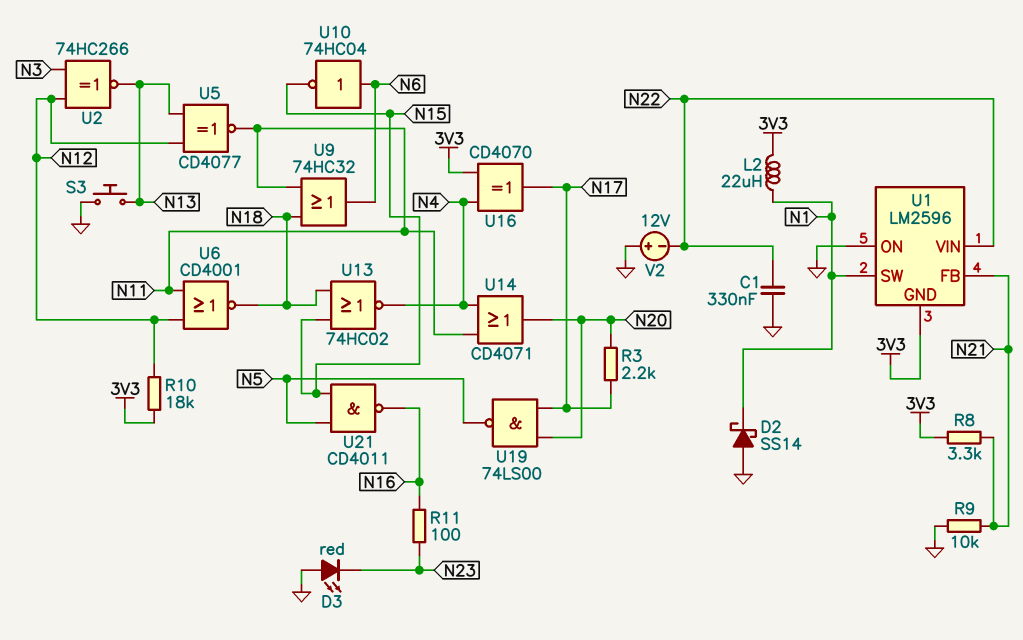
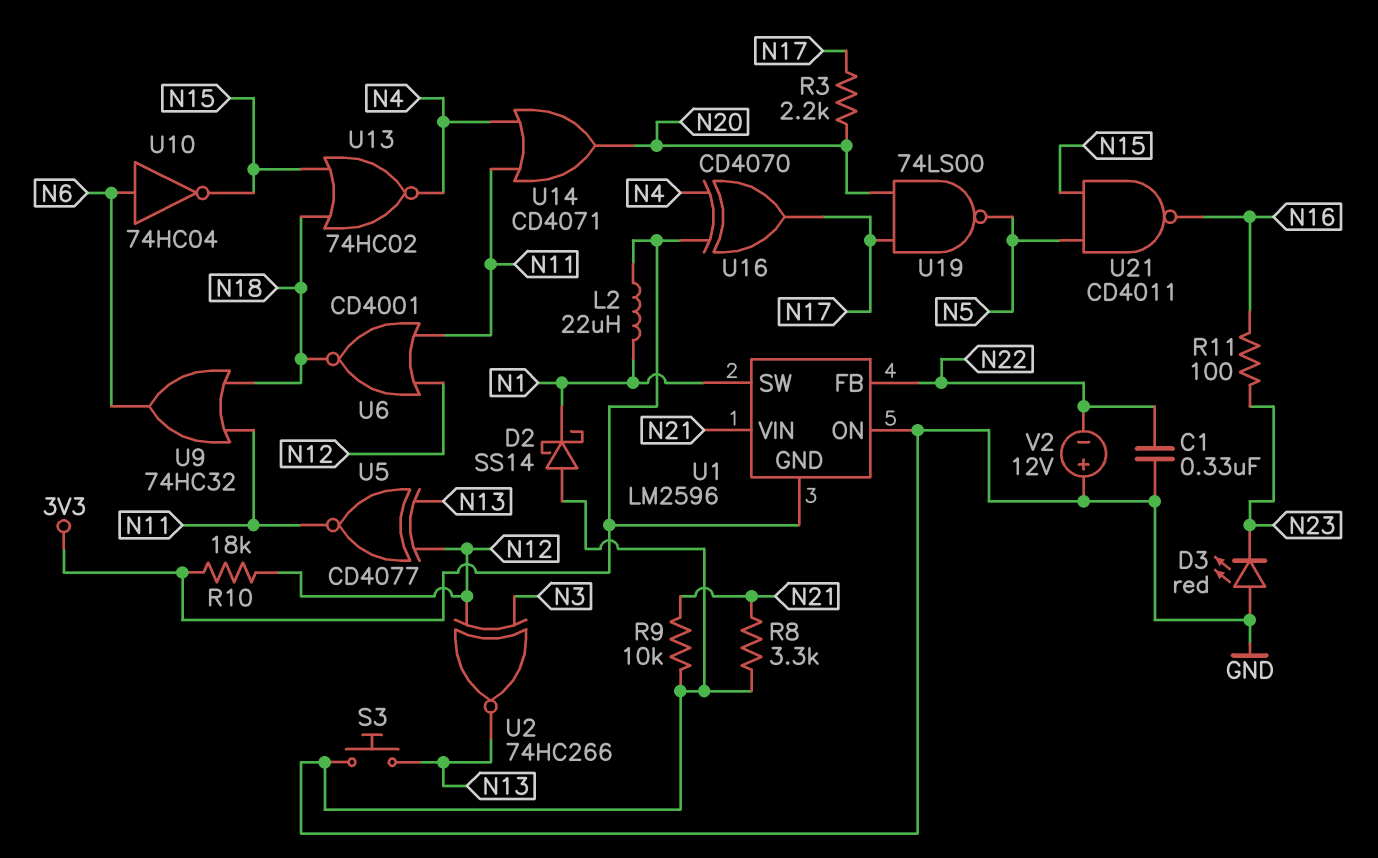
R8: 3.3k (3V3, N21) -> 3.3k (GND, N21)
U1 pin FB: N21 -> N22
U1 pin VIN: N22 -> N21

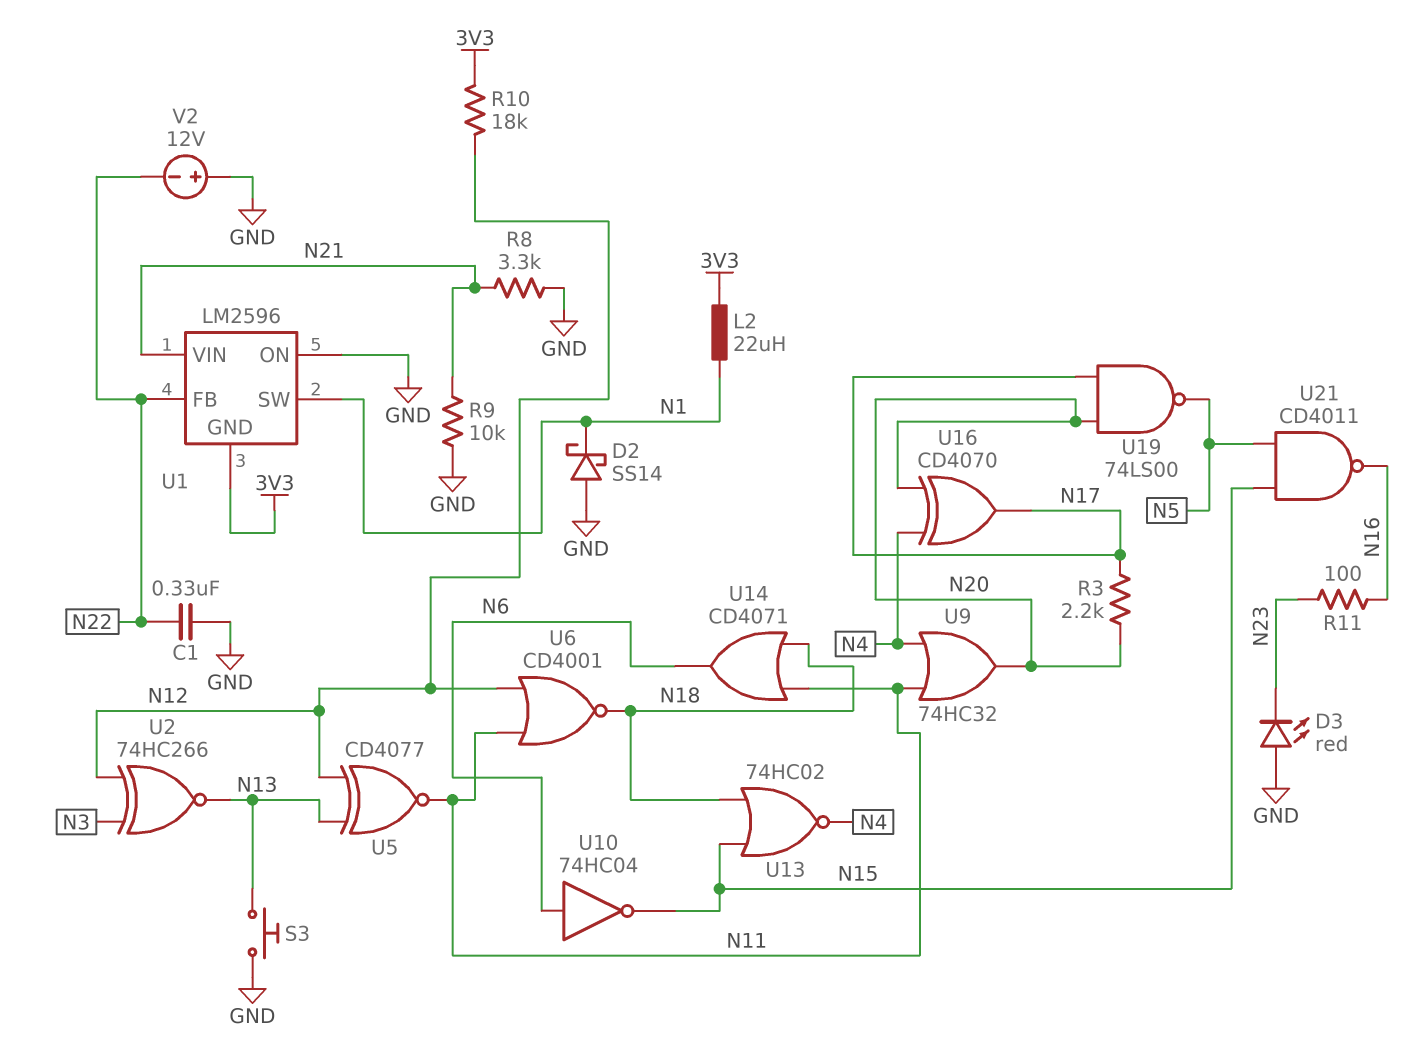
U9: OR 74HC32 (in N11, in N18, out N6) -> OR 74HC32 (in N4, in N11, out N20)
U14: OR CD4071 (in N4, in N11, out N20) -> OR CD4071 (in N11, in N18, out N6)
U16: XOR CD4070 (in 3V3, in N4, out N17) -> XOR CD4070 (in N4, in N20, out N17)

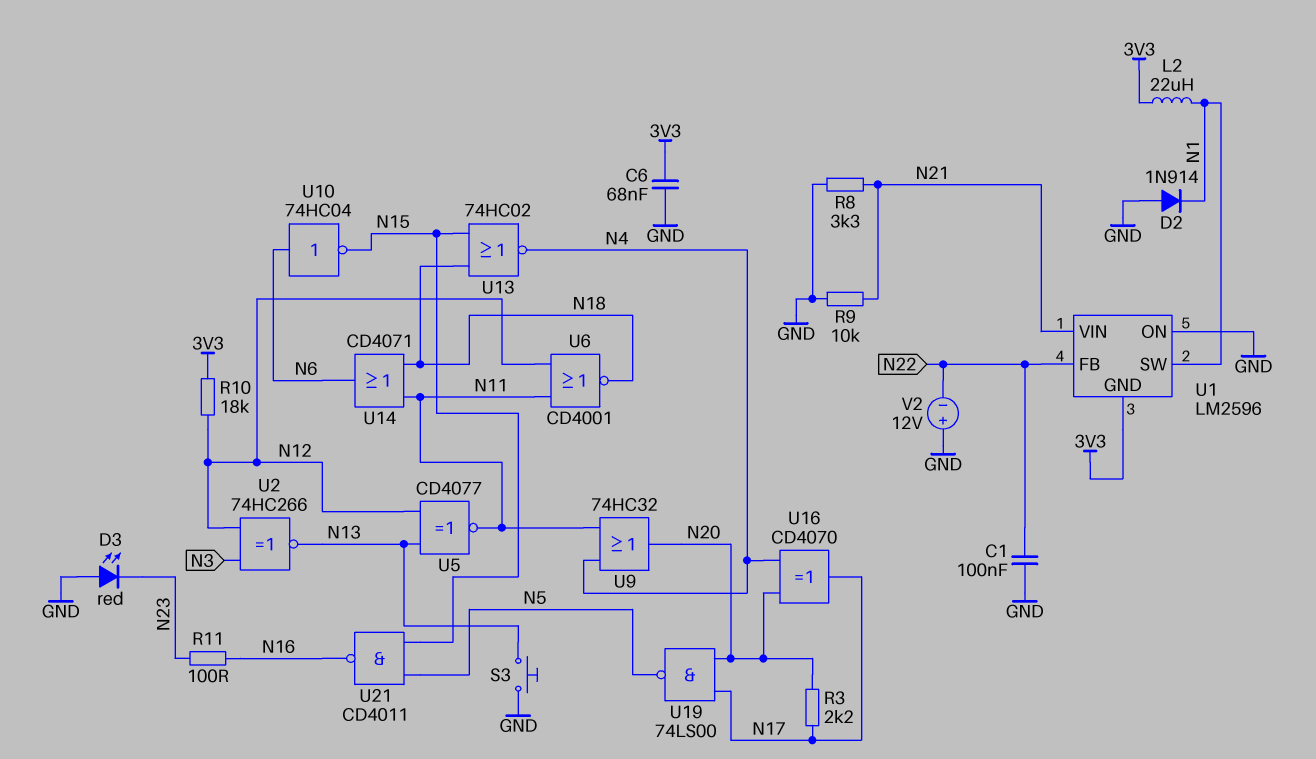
C1: 330nF (GND, N22) -> 100nF (GND, N22)
C6: none -> 68nF (3V3, GND)
D2: schottky SS14 (A GND, K N1) -> diode 1N914 (A GND, K N1)

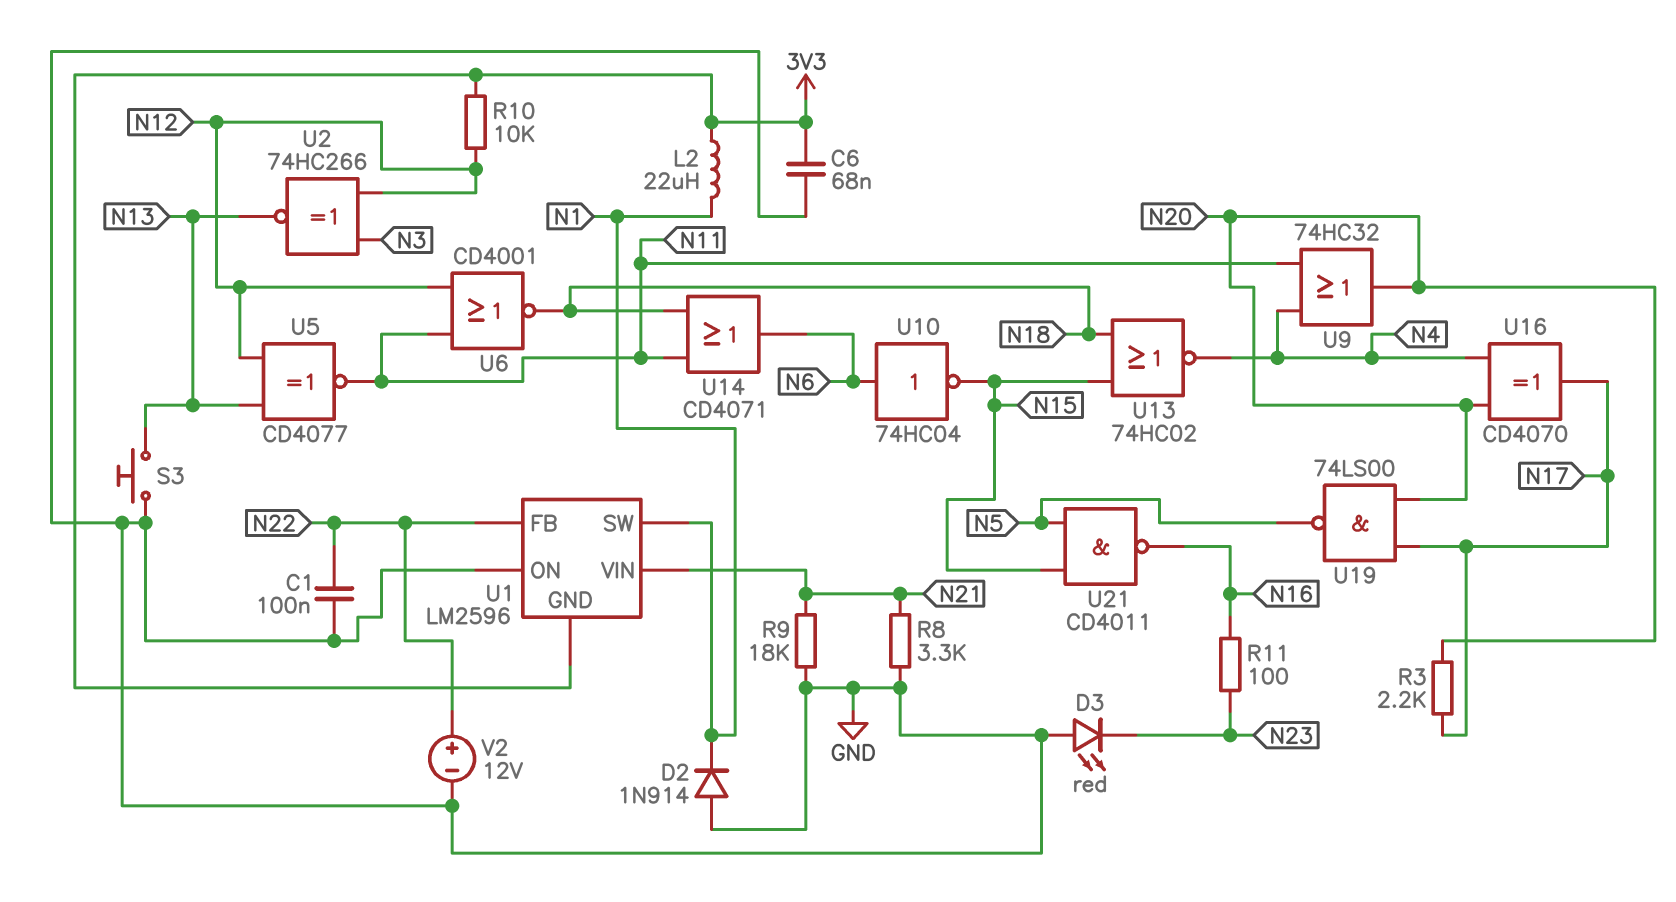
R9: 10k (GND, N21) -> 18k (GND, N21)
R10: 18k (3V3, N12) -> 10k (3V3, N12)
V2: 12V (plus GND, minus N22) -> 12V (plus N22, minus GND)

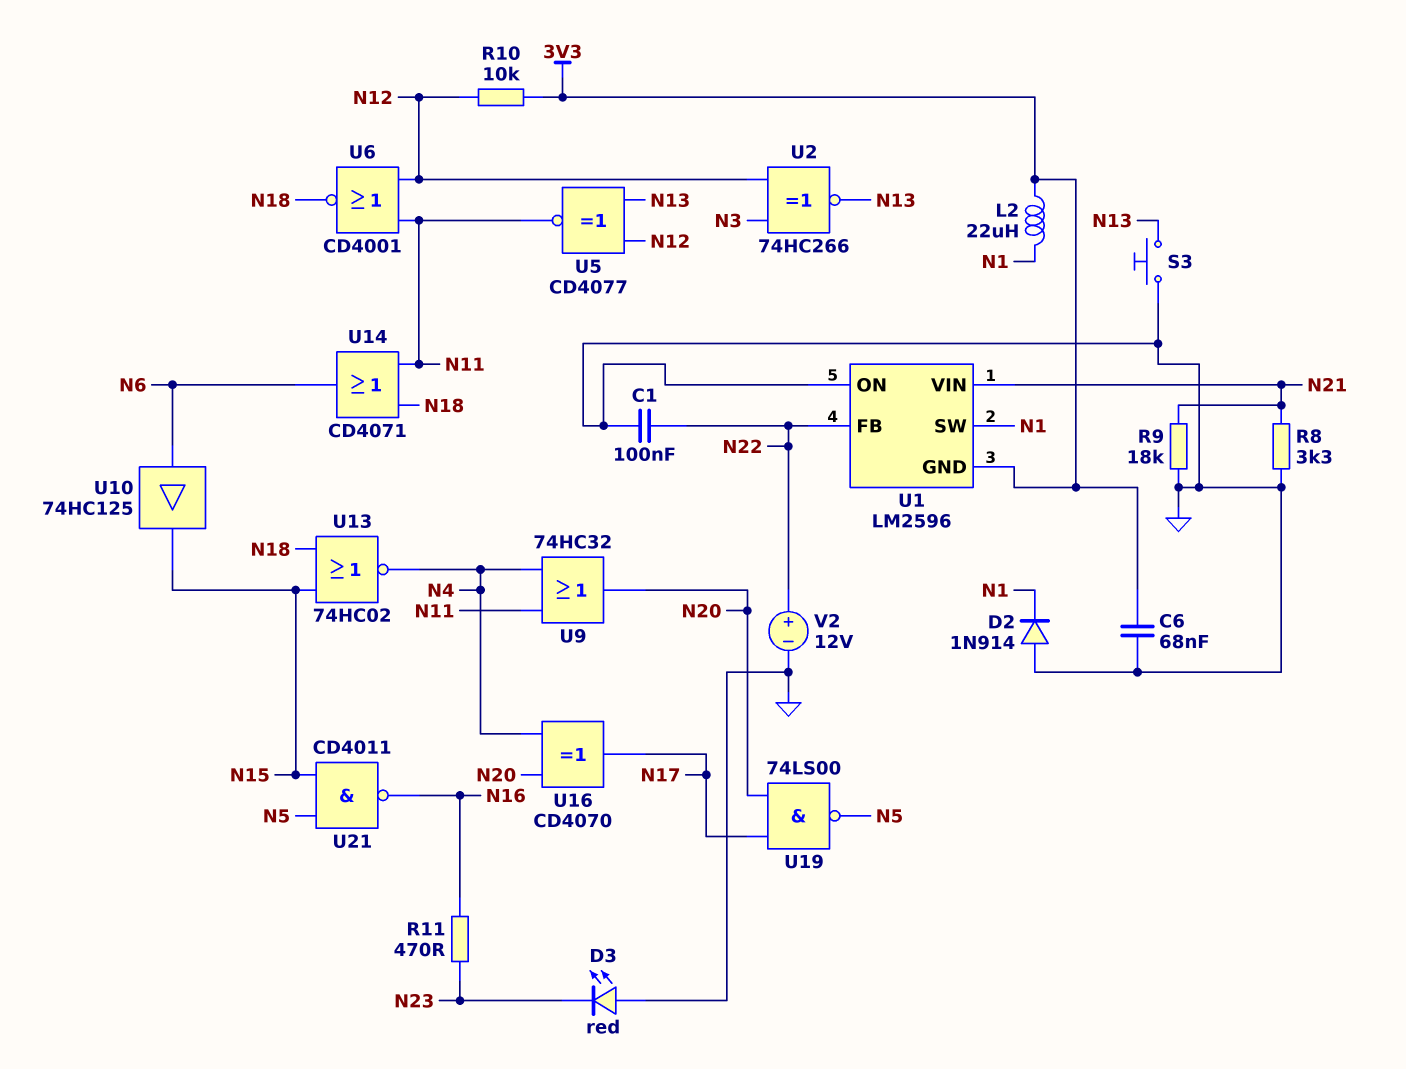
R3: 2.2k (N17, N20) -> none
R11: 100 (N16, N23) -> 470 (N16, N23)
U10: NOT 74HC04 (in N6, out N15) -> buffer 74HC125 (in N6, out N15)

